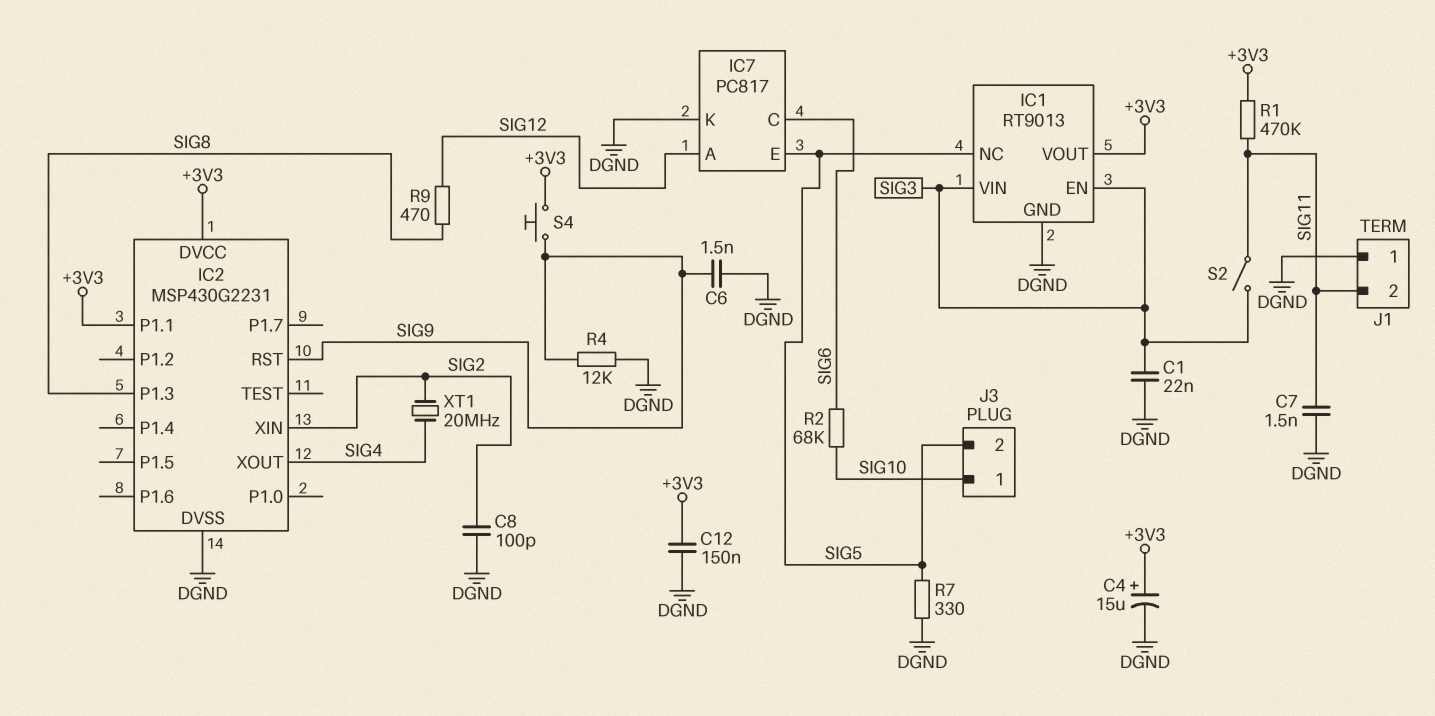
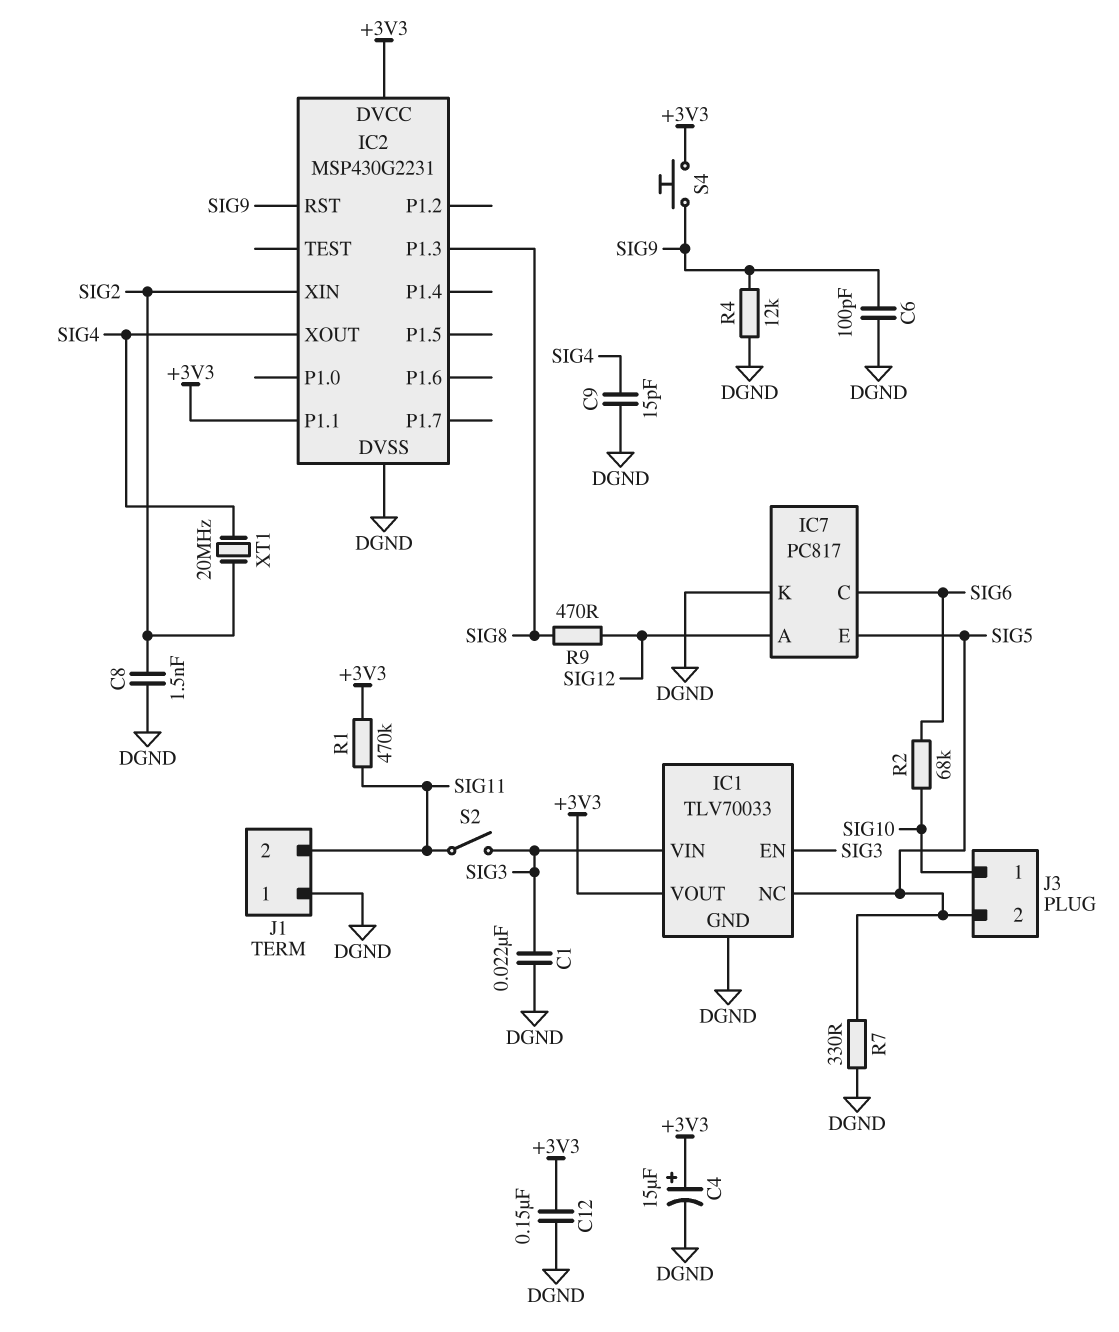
C6: 1.5nF (DGND, SIG9) -> 100pF (DGND, SIG9)
C7: 1.5nF (DGND, SIG11) -> none
C8: 100pF (DGND, SIG2) -> 1.5nF (DGND, SIG2)
C9: none -> 15pF (DGND, SIG4)
IC1: RT9013 -> TLV70033

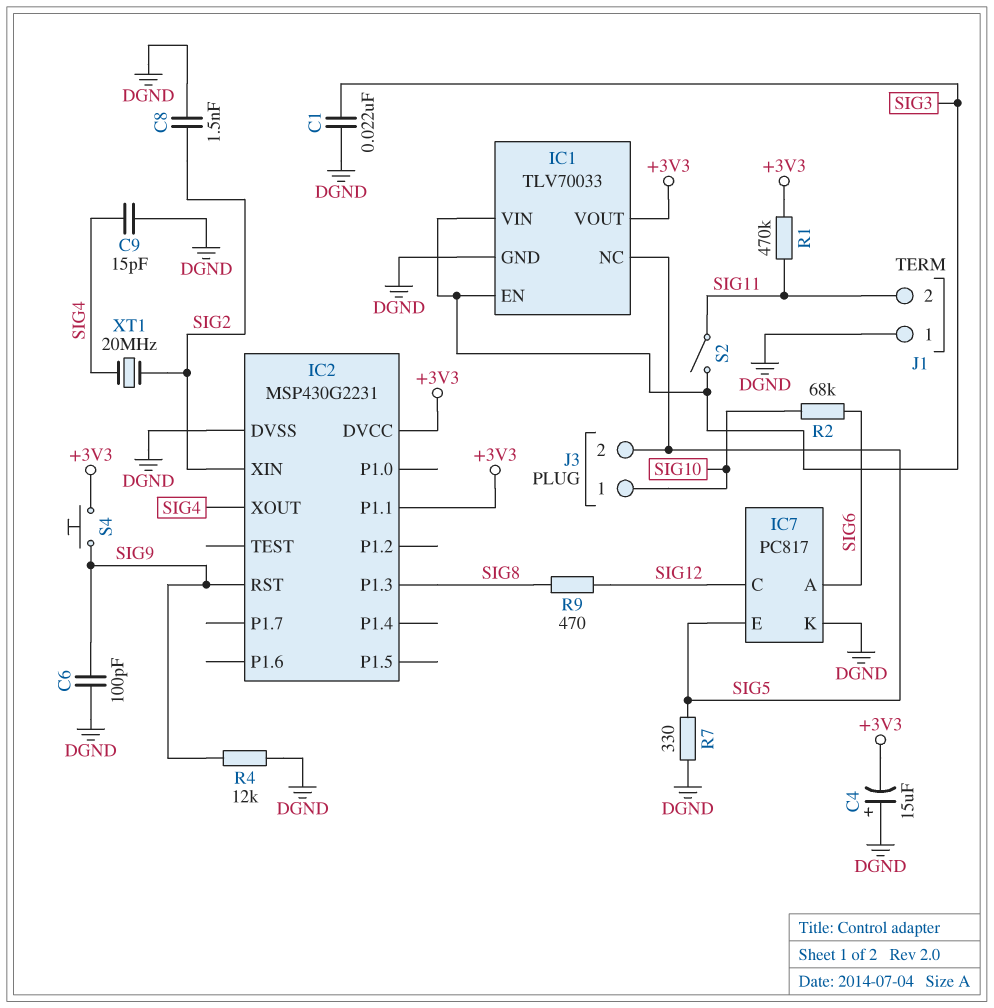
C4: 15uF (plus +3V3, minus DGND) -> 15uF (plus DGND, minus +3V3)
C12: 150nF (+3V3, DGND) -> none
IC7 pin A: SIG12 -> SIG6
IC7 pin C: SIG6 -> SIG12

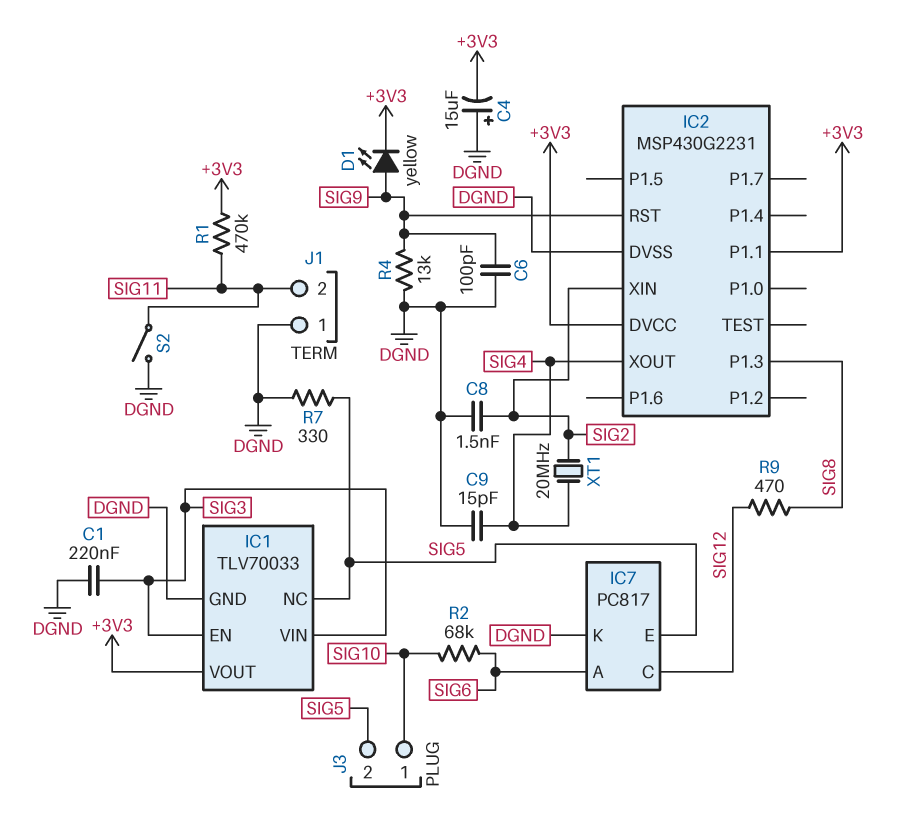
C1: 22nF (DGND, SIG3) -> 220nF (DGND, SIG3)
D1: none -> LED yellow (A SIG9, K +3V3)
R4: 12k (DGND, SIG9) -> 13k (DGND, SIG9)
S2: switch (SIG3, SIG11) -> switch (DGND, SIG11)
S4: button (+3V3, SIG9) -> none

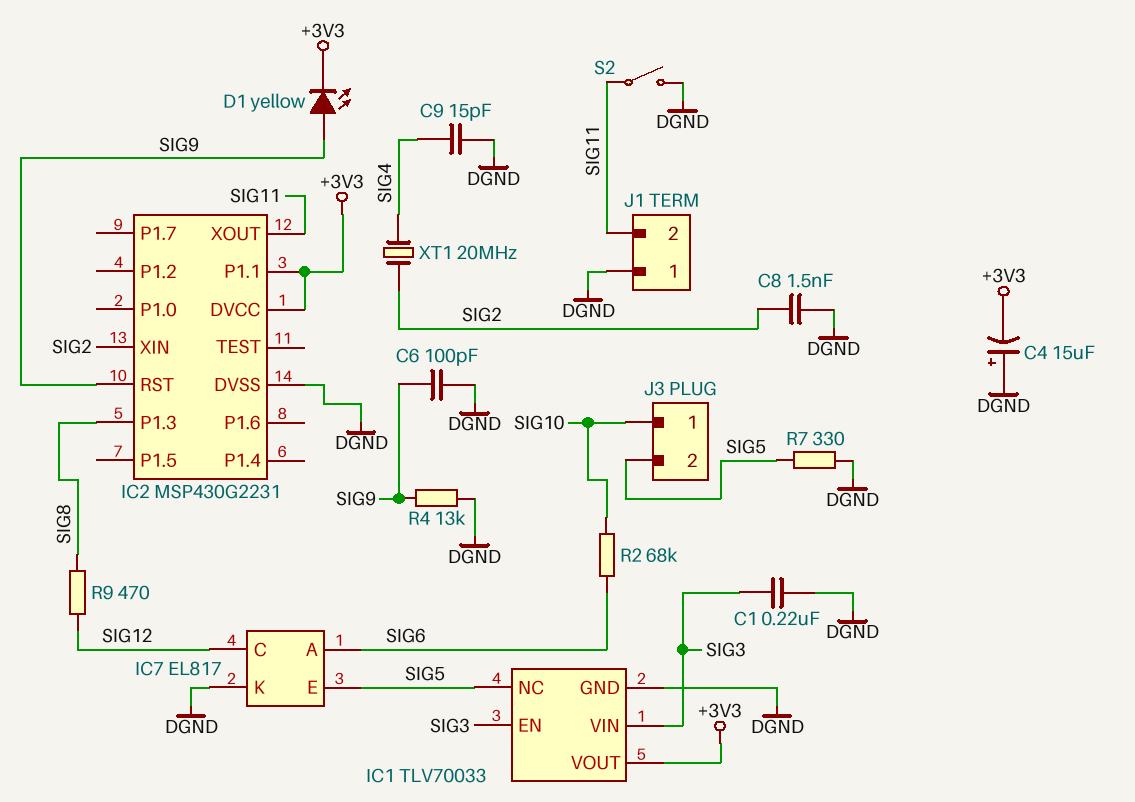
IC2 pin XOUT: SIG4 -> SIG11
IC7: PC817 -> EL817
R1: 470k (+3V3, SIG11) -> none

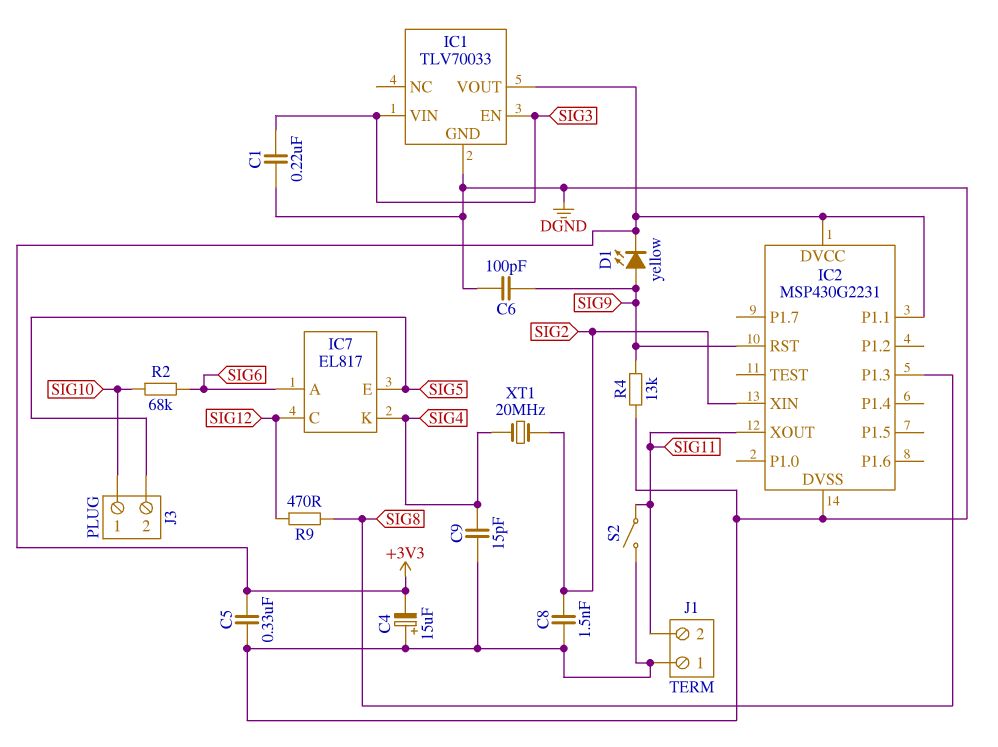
C5: none -> 330nF (+3V3, DGND)
IC1 pin NC: SIG5 -> none
IC7 pin K: DGND -> SIG4
R7: 330 (DGND, SIG5) -> none

